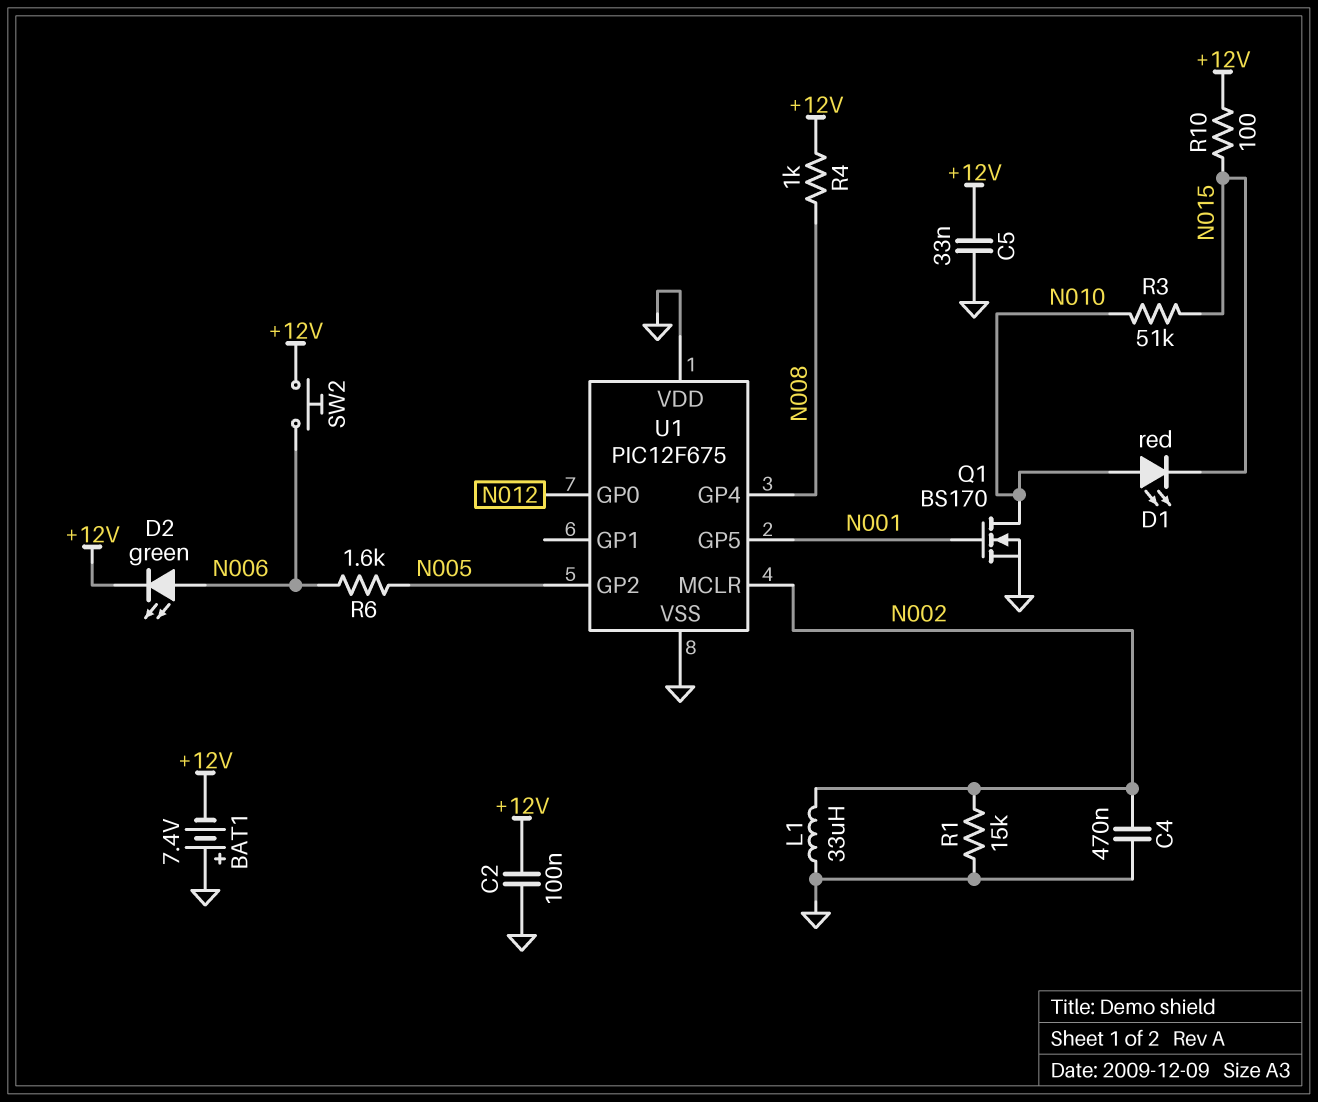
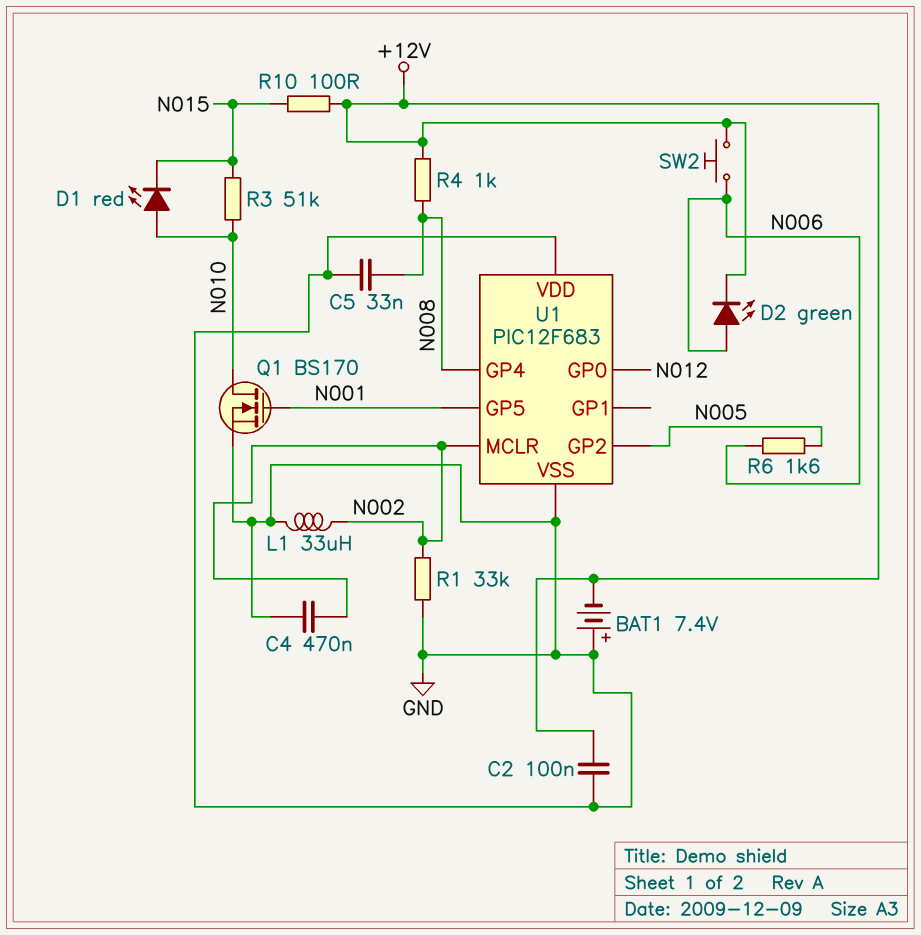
C5: 33nF (+12V, GND) -> 33nF (GND, N008)
R1: 15k (GND, N002) -> 33k (GND, N002)
U1: PIC12F675 -> PIC12F683

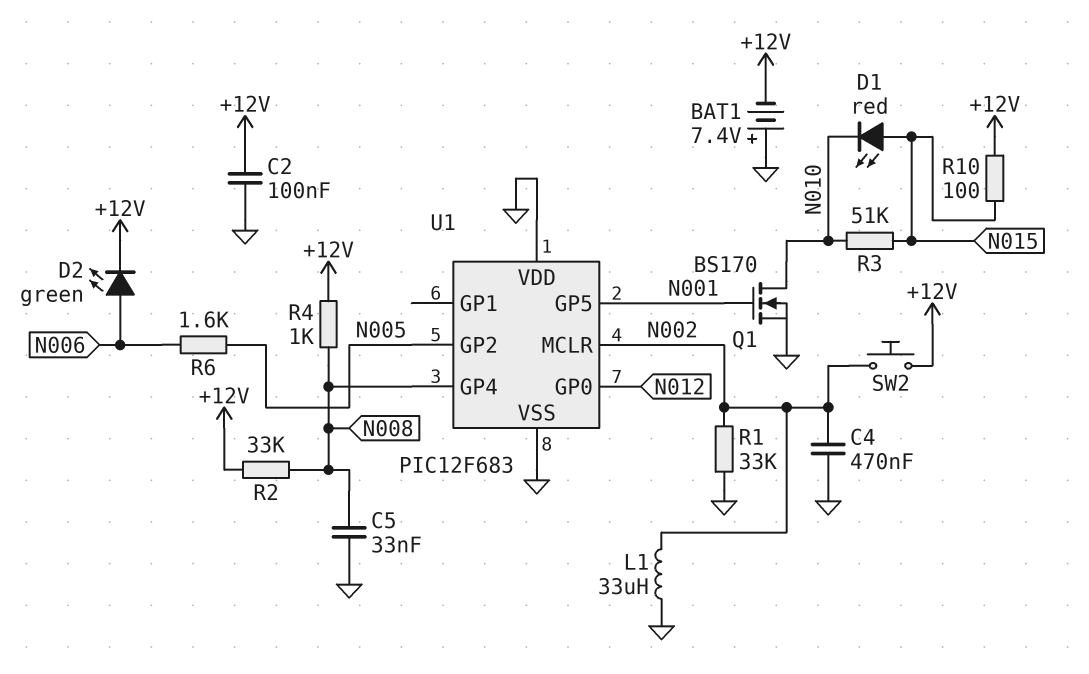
D1: LED red (A N010, K N015) -> LED red (A N015, K N010)
R2: none -> 33k (+12V, N008)
SW2: button (+12V, N006) -> button (+12V, N002)

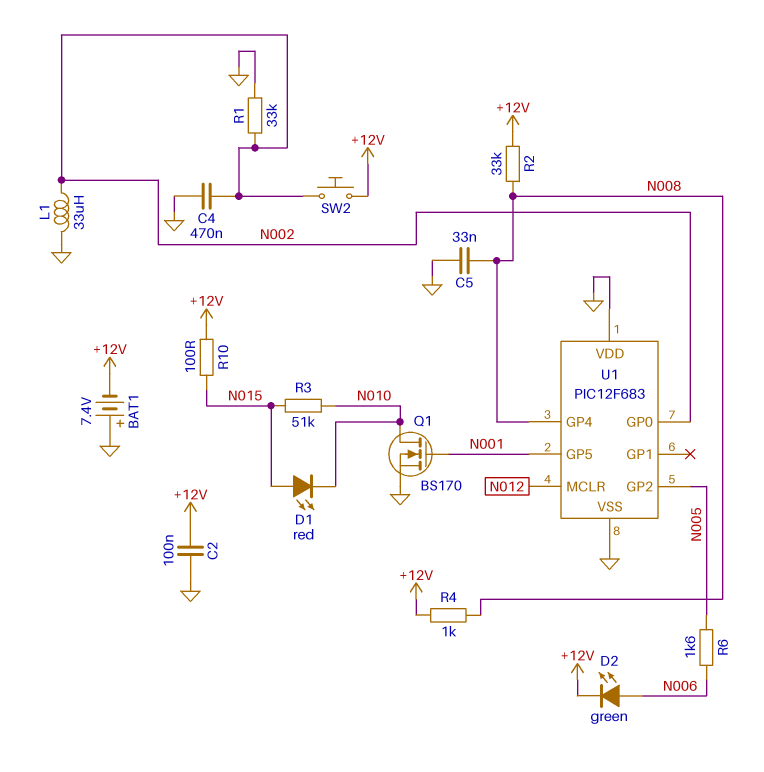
U1 pin GP0: N012 -> N002
U1 pin MCLR: N002 -> N012

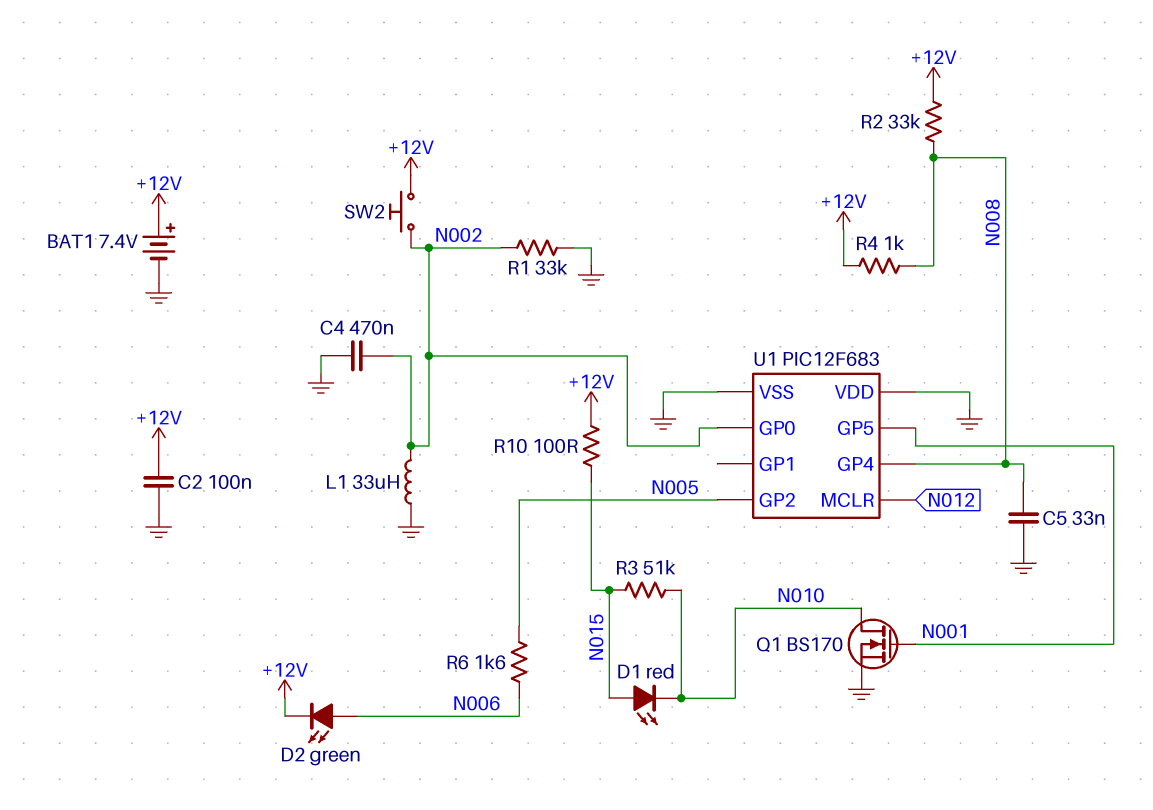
BAT1: 7.4V (plus GND, minus +12V) -> 7.4V (plus +12V, minus GND)

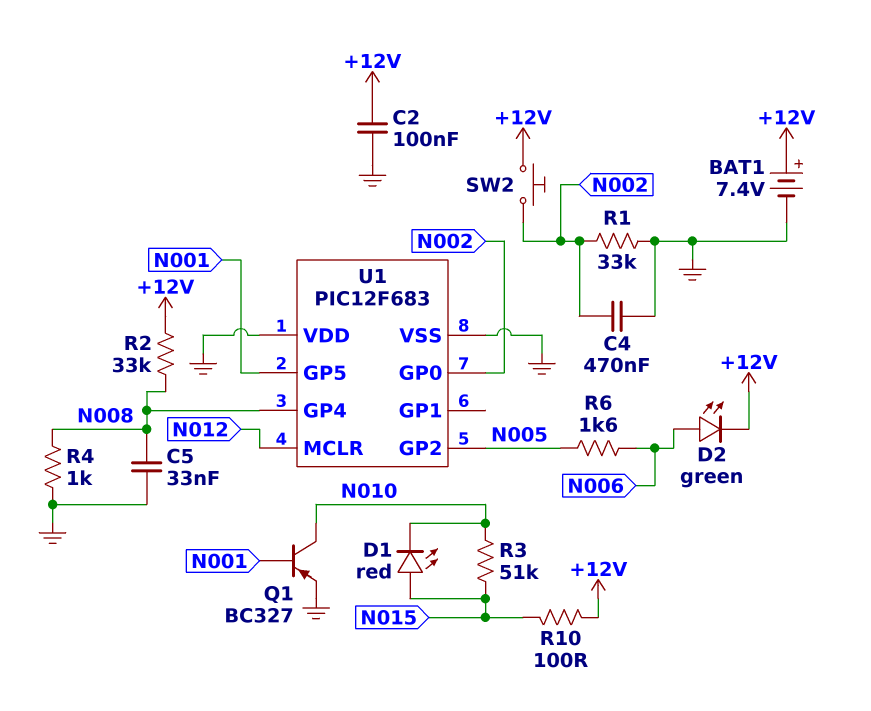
L1: 33uH (GND, N002) -> none
Q1: NMOS BS170 (G N001, D N010, S GND) -> PNP BC327 (B N001, C N010, E GND)
R4: 1k (+12V, N008) -> 1k (GND, N008)

